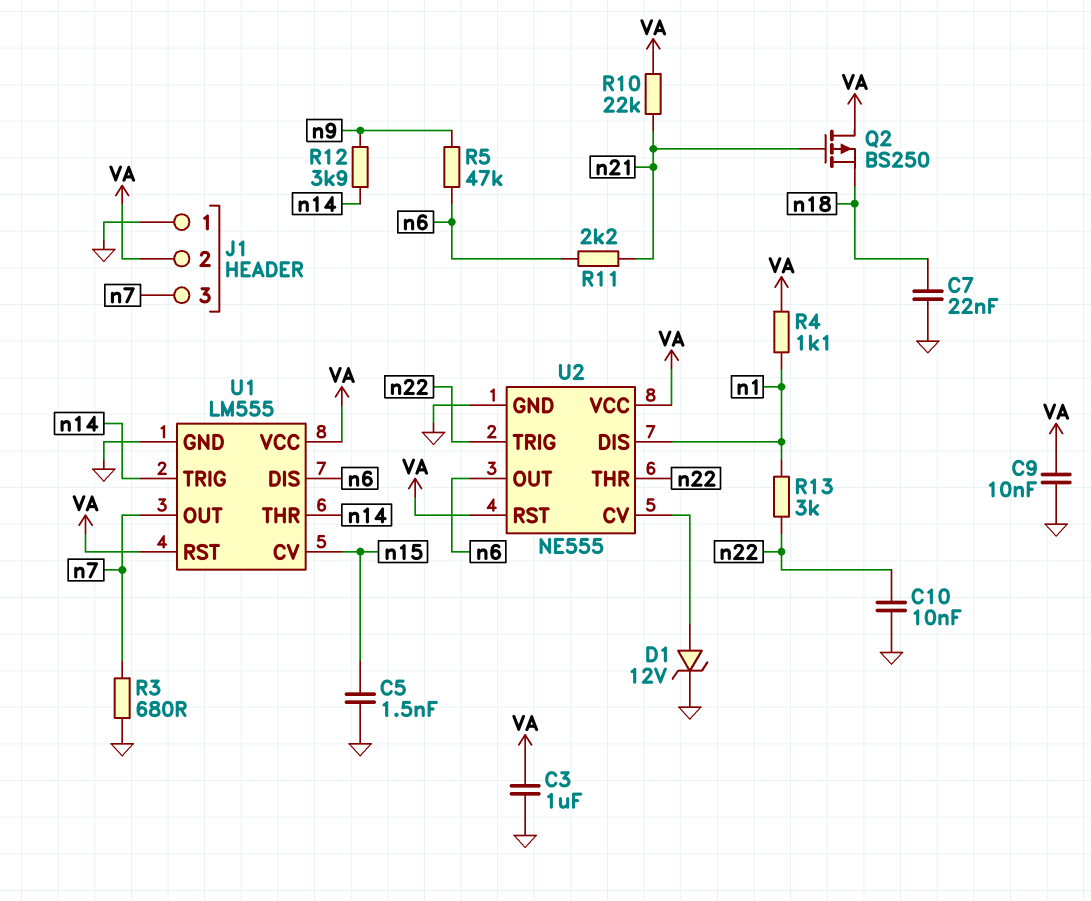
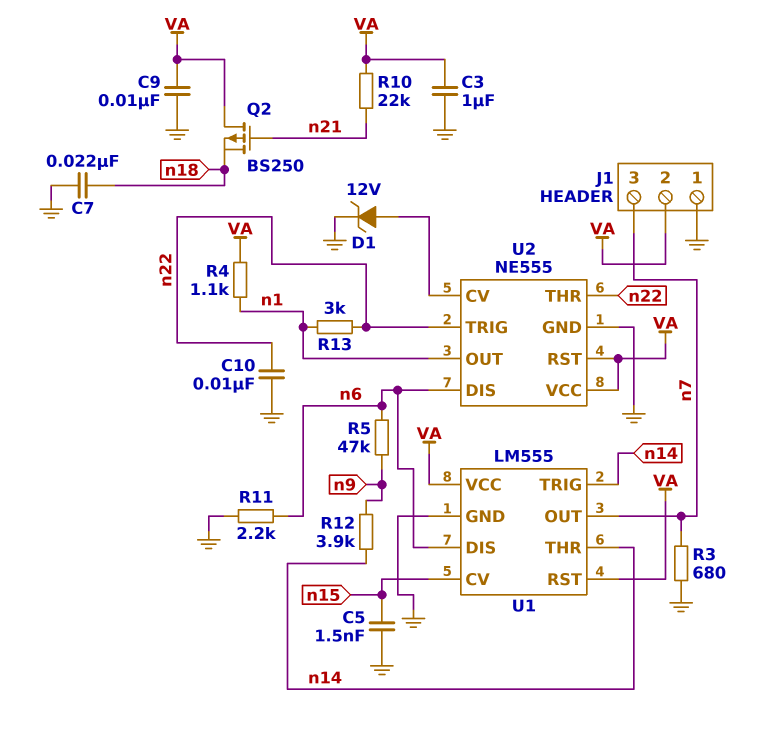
R11: 2.2k (n6, n21) -> 2.2k (GND, n6)
U2 pin DIS: n1 -> n6
U2 pin OUT: n6 -> n1

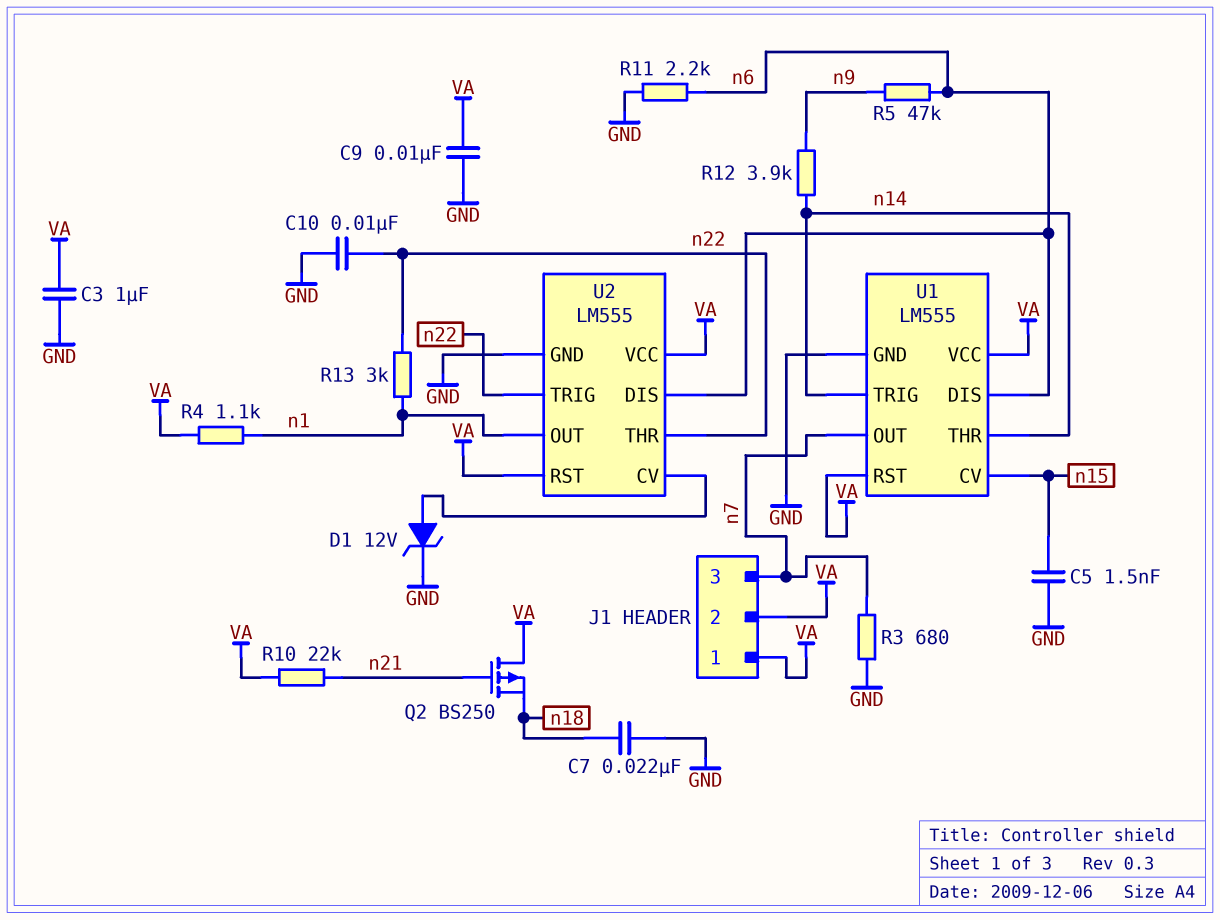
J1 pin 1: GND -> VA
U2: NE555 -> LM555

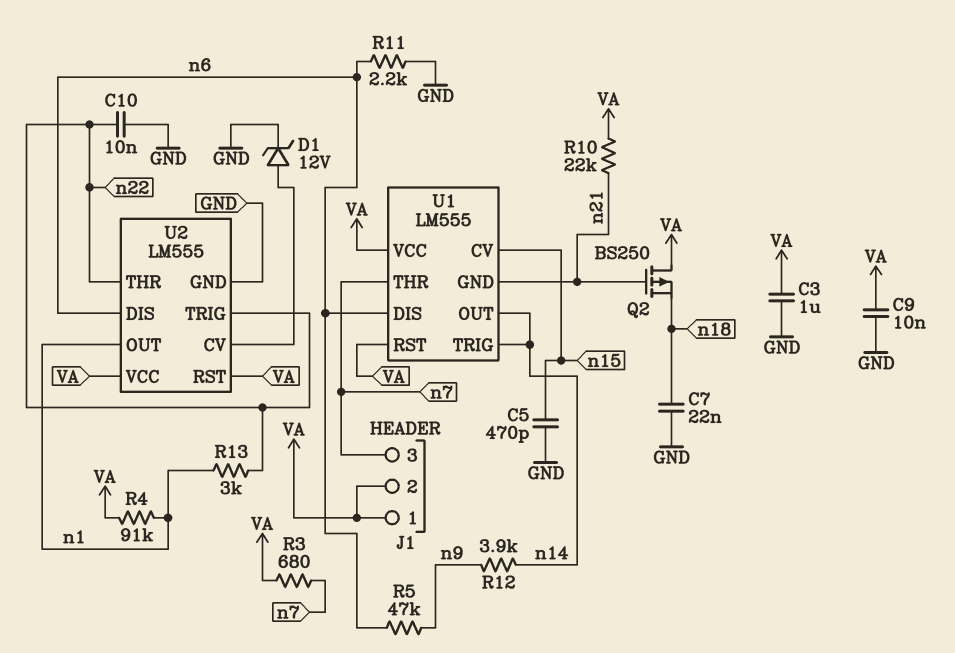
C5: 1.5nF (GND, n15) -> 470pF (GND, n15)
R3: 680 (GND, n7) -> 680 (VA, n7)
R4: 1.1k (VA, n1) -> 91k (VA, n1)
U1 pin GND: GND -> n21
U1 pin OUT: n7 -> n14
U1 pin THR: n14 -> n7

